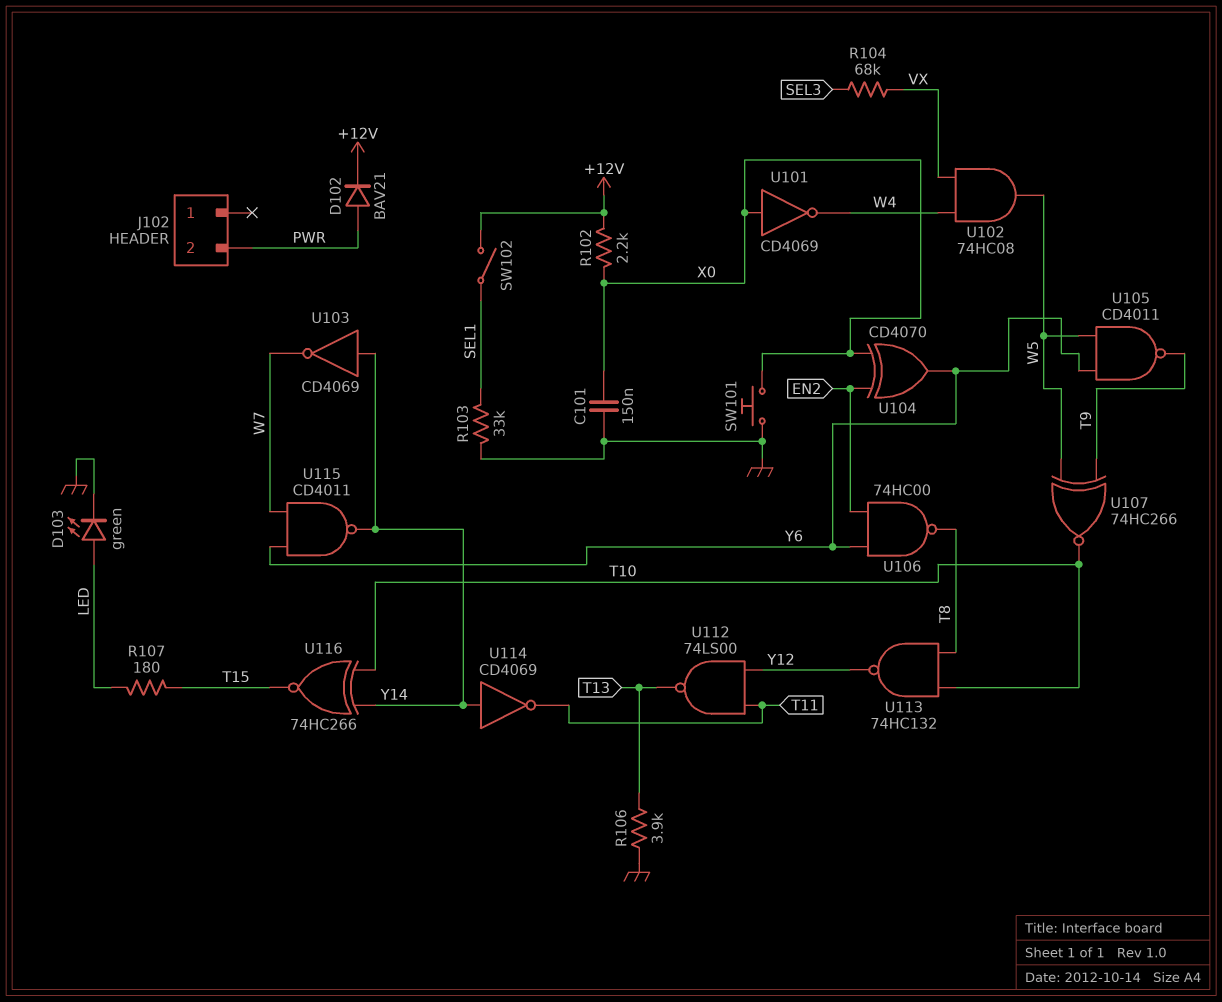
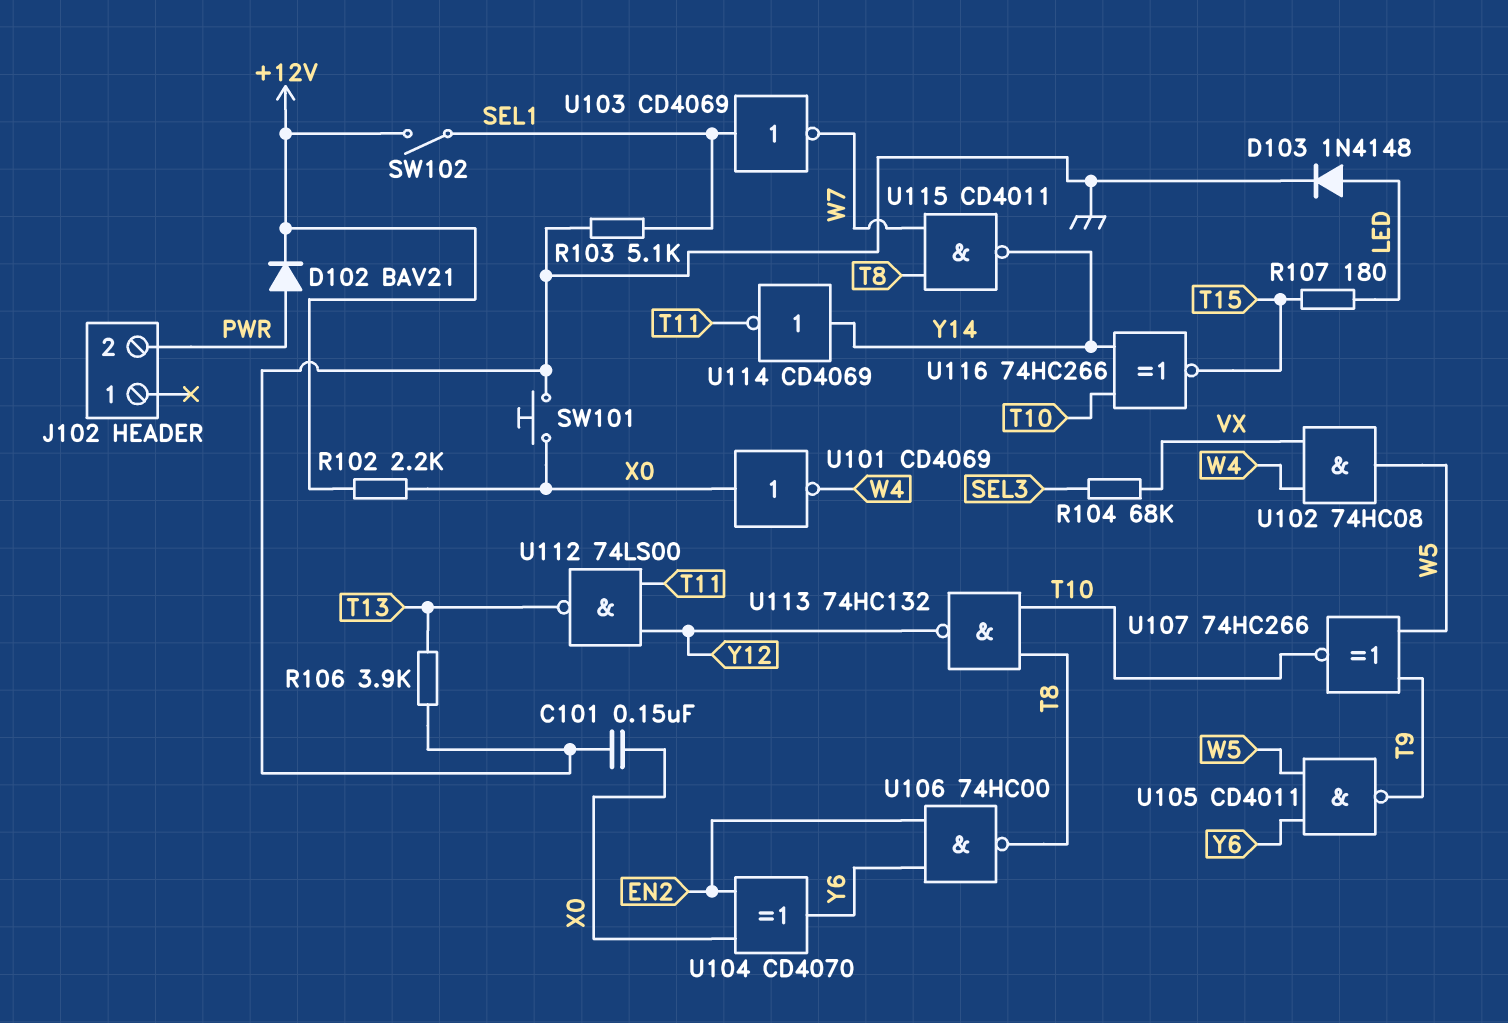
D103: LED green (A LED, K GND) -> diode 1N4148 (A LED, K GND)
R103: 33k (GND, SEL1) -> 5.1k (GND, SEL1)
U103: NOT CD4069 (in Y14, out W7) -> NOT CD4069 (in SEL1, out W7)
U115: NAND CD4011 (in W7, in Y6, out Y14) -> NAND CD4011 (in T8, in W7, out Y14)

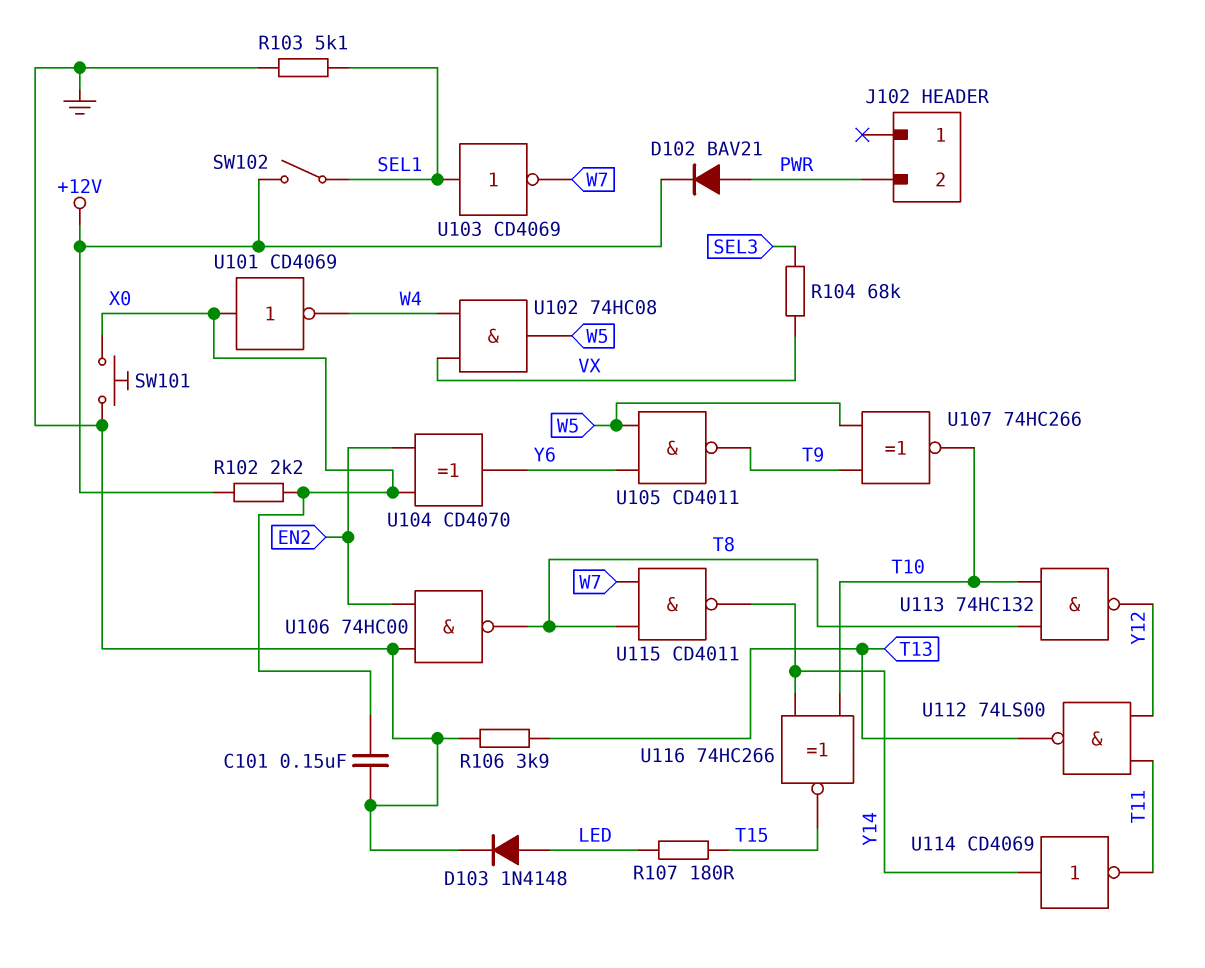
U106: NAND 74HC00 (in EN2, in Y6, out T8) -> NAND 74HC00 (in EN2, in GND, out T8)

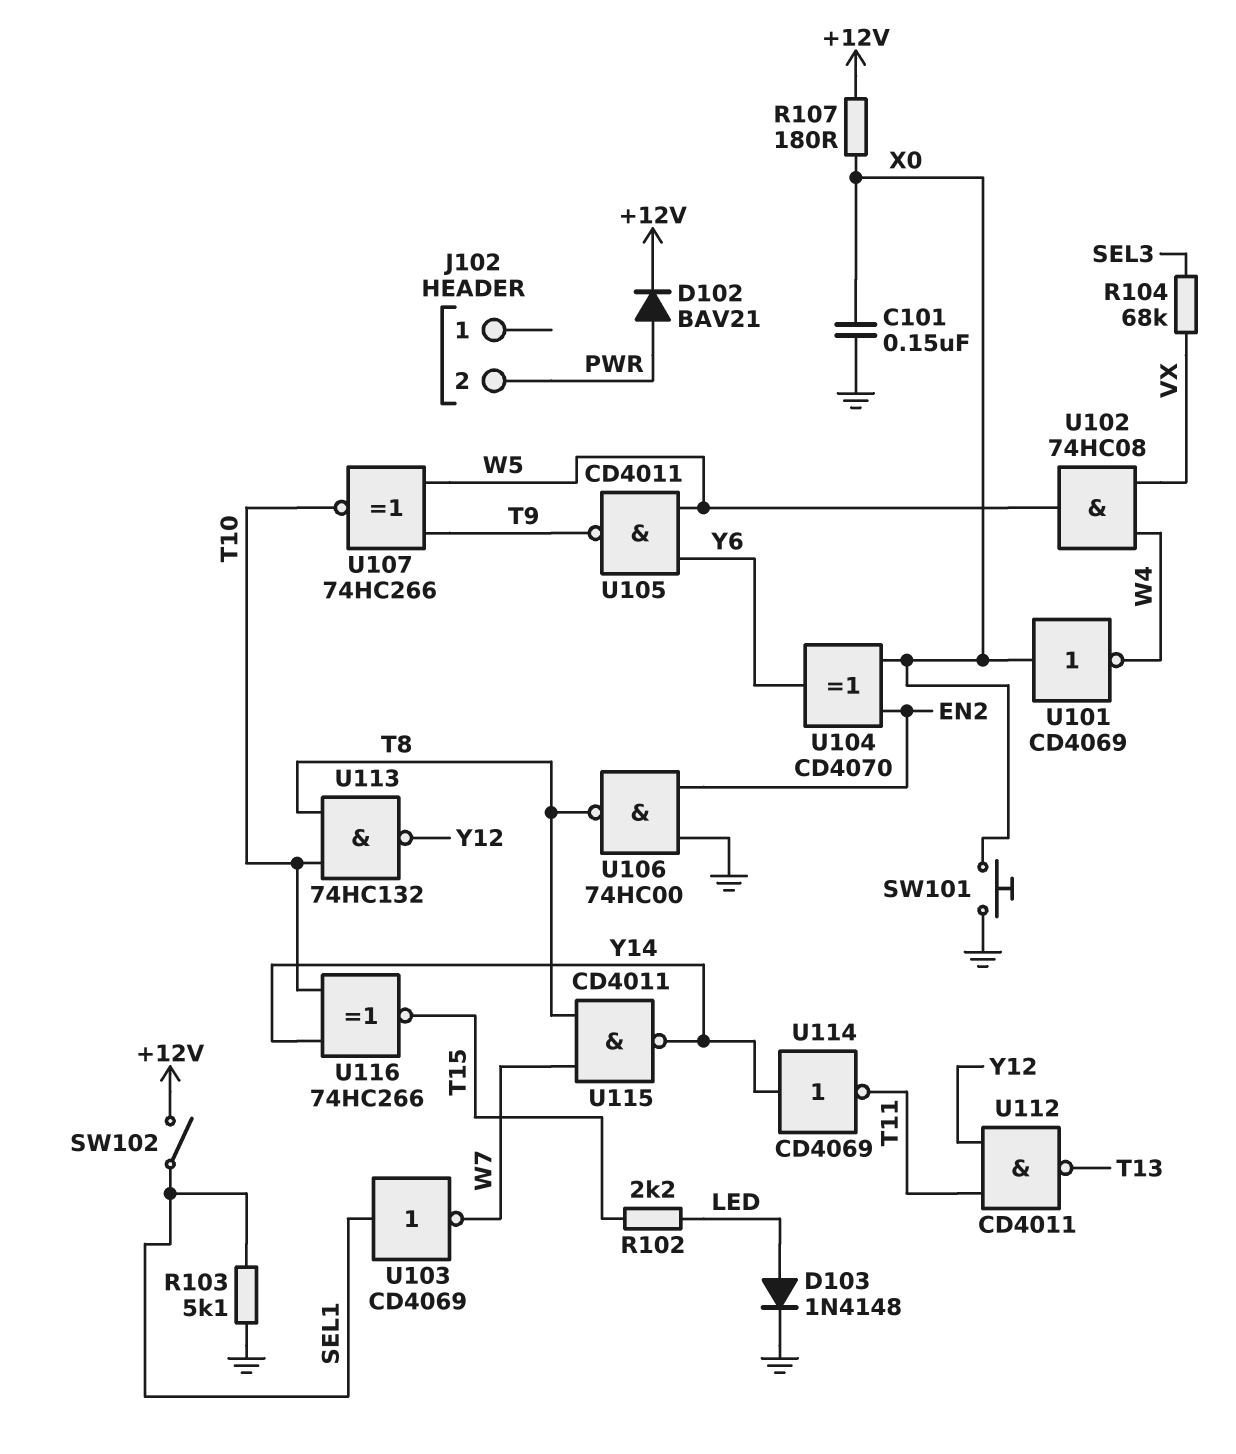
R102: 2.2k (+12V, X0) -> 2.2k (LED, T15)
R106: 3.9k (GND, T13) -> none
R107: 180 (LED, T15) -> 180 (+12V, X0)
U112: NAND 74LS00 (in T11, in Y12, out T13) -> NAND CD4011 (in T11, in Y12, out T13)

